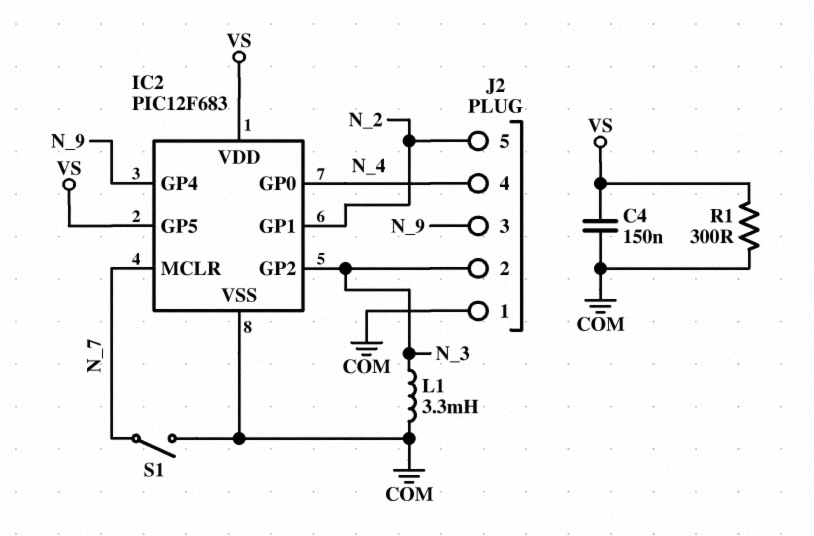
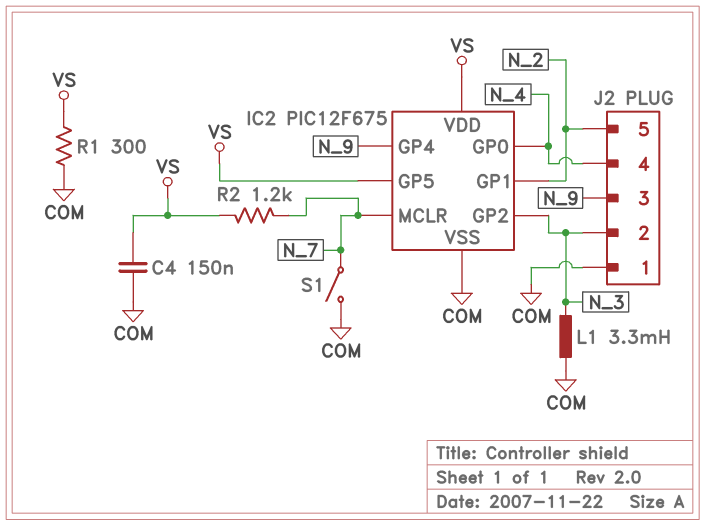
IC2: PIC12F683 -> PIC12F675
R2: none -> 1.2k (N_7, VS)

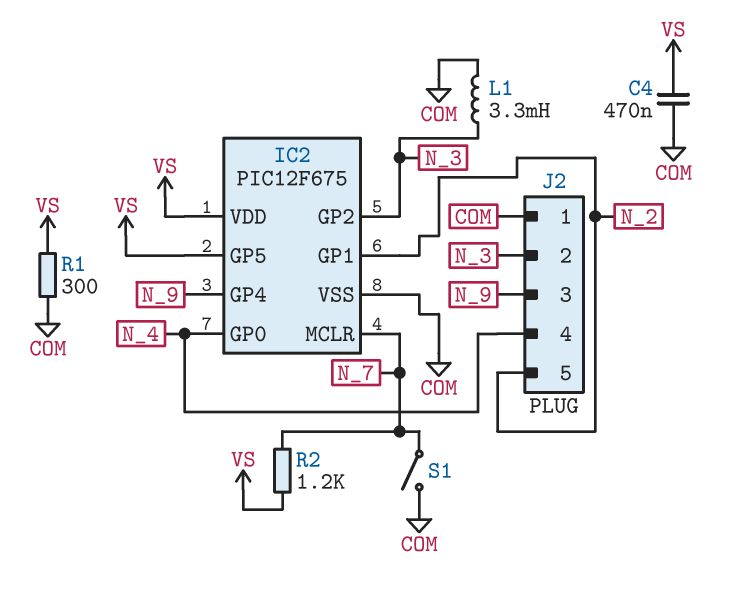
C4: 150nF (COM, VS) -> 470nF (COM, VS)

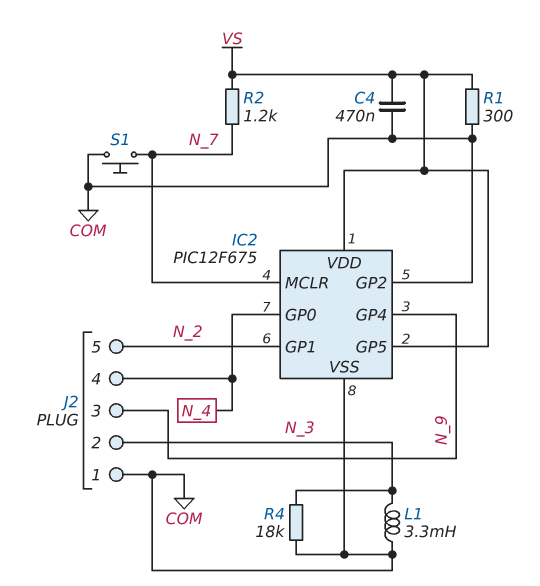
IC2 pin GP2: N_3 -> COM
R4: none -> 18k (COM, N_3)
S1: switch (COM, N_7) -> button (COM, N_7)

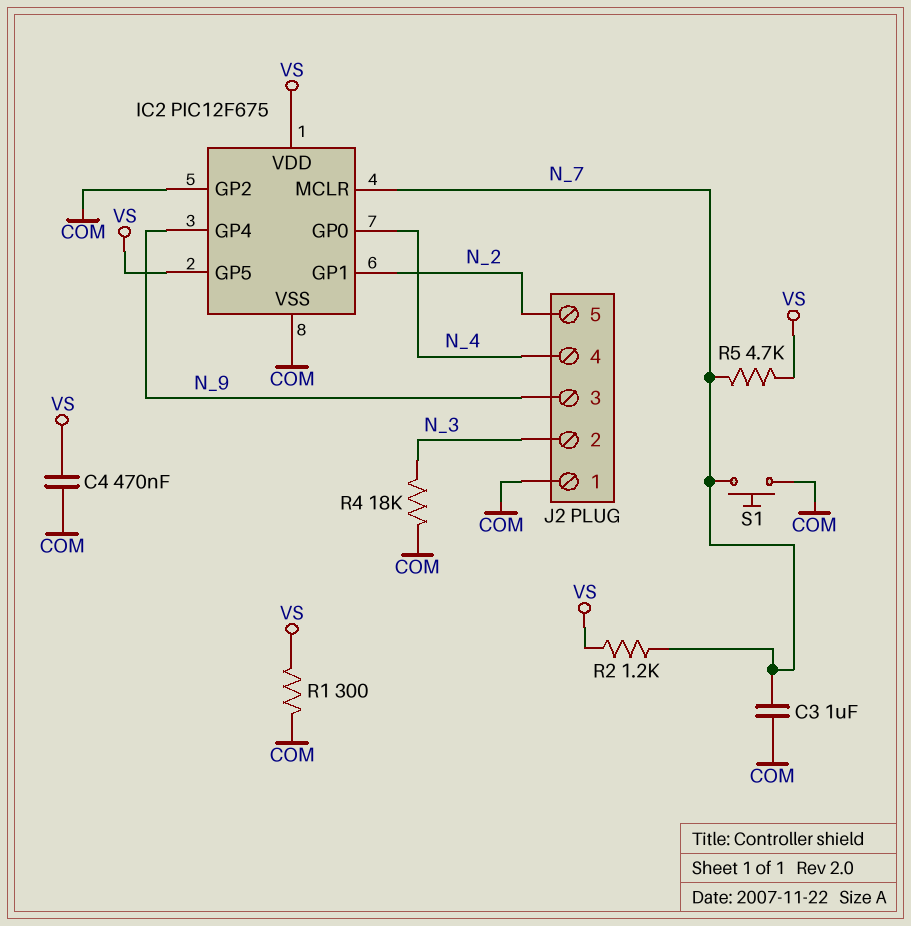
C3: none -> 1uF (COM, N_7)
L1: 3.3mH (COM, N_3) -> none
R5: none -> 4.7k (N_7, VS)

